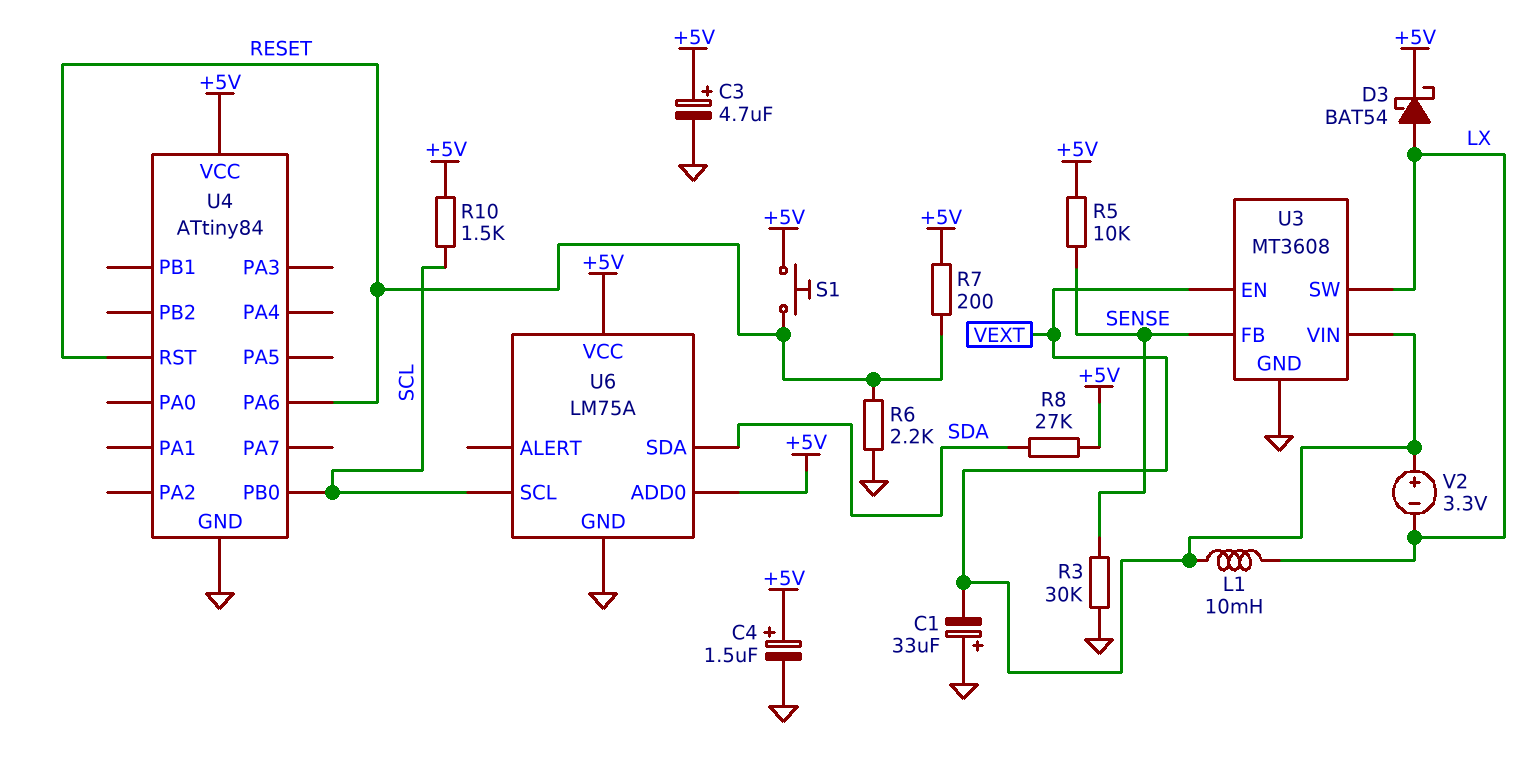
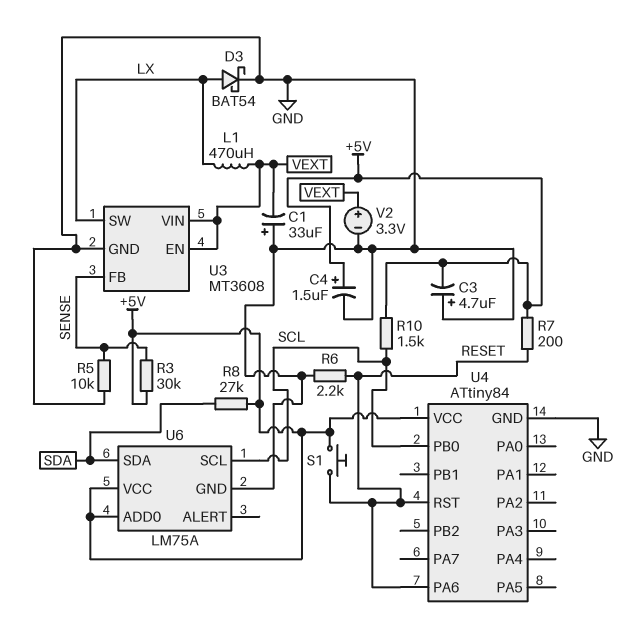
C3: 4.7uF (plus +5V, minus GND) -> 4.7uF (plus GND, minus +5V)
D3: schottky BAT54 (A LX, K +5V) -> schottky BAT54 (A LX, K GND)
L1: 10mH (LX, VEXT) -> 470uH (LX, VEXT)
R3: 30k (GND, SENSE) -> 30k (+5V, SENSE)
R5: 10k (+5V, SENSE) -> 10k (GND, SENSE)
V2: 3.3V (plus VEXT, minus LX) -> 3.3V (plus VEXT, minus GND)

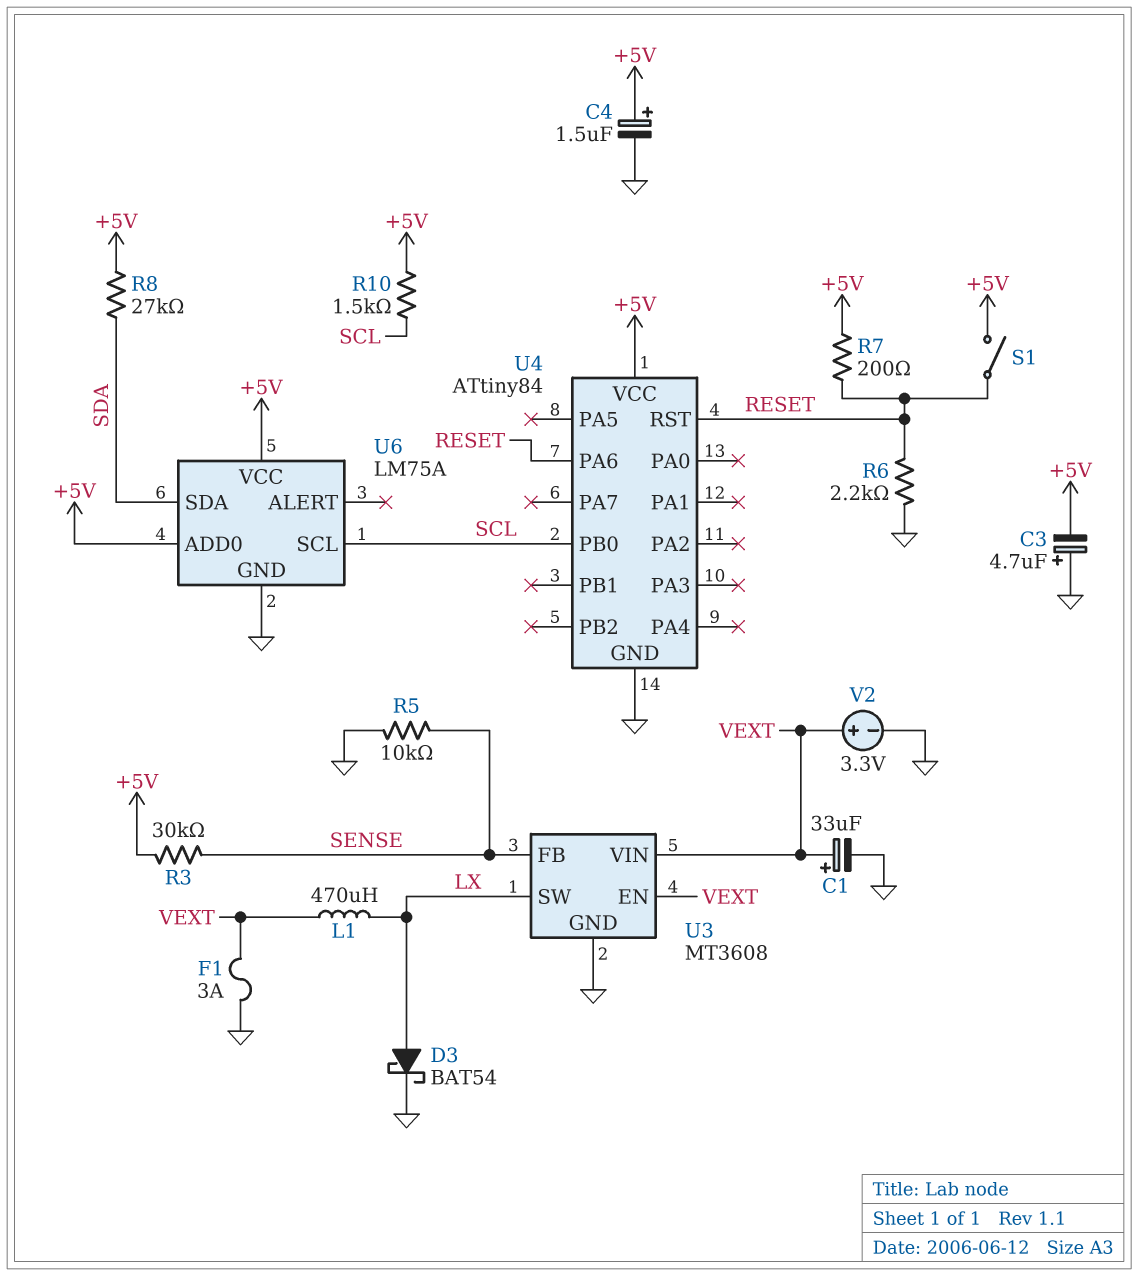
C1: 33uF (plus GND, minus VEXT) -> 33uF (plus VEXT, minus GND)
F1: none -> 3A (GND, VEXT)
S1: button (+5V, RESET) -> switch (+5V, RESET)

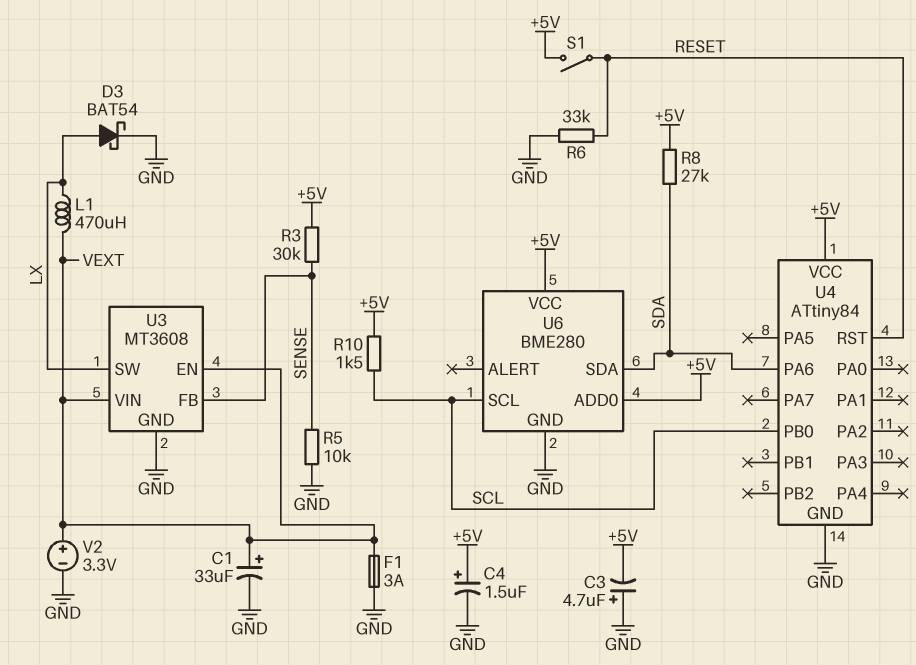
R6: 2.2k (GND, RESET) -> 33k (GND, RESET)
R7: 200 (+5V, RESET) -> none
U4 pin PA6: RESET -> SDA
U6: LM75A -> BME280

